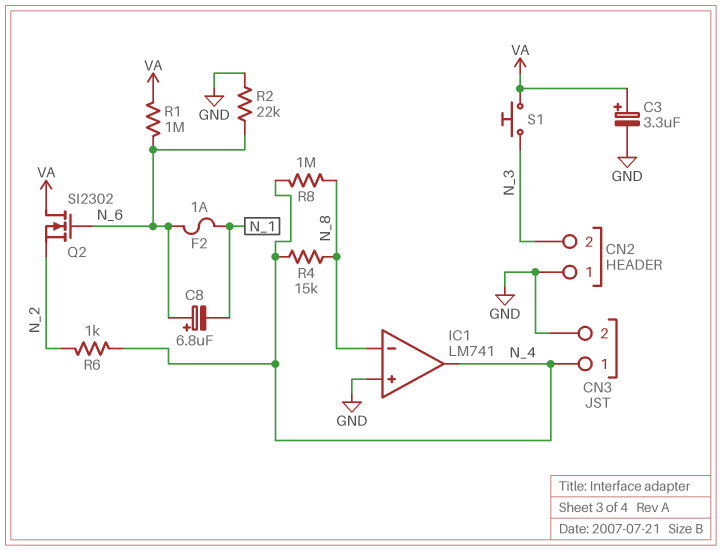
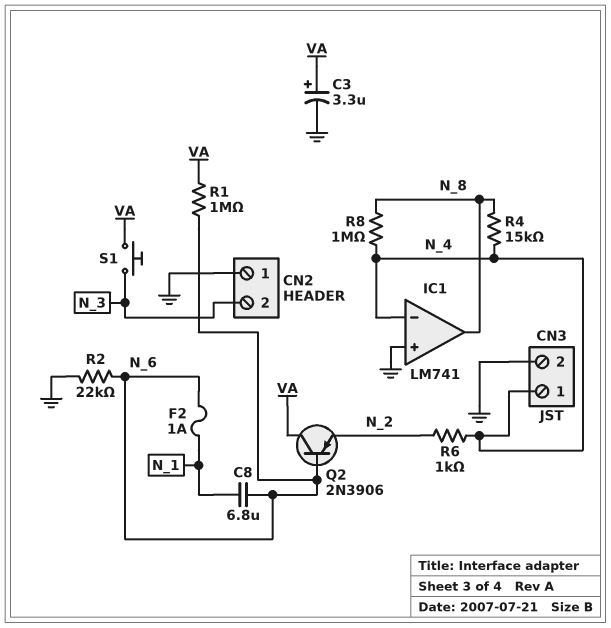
C8: 6.8uF (plus N_6, minus N_1) -> 6.8uF (N_1, N_6)
IC1 pin in-: N_8 -> N_4
IC1 pin out: N_4 -> N_8
Q2: NMOS SI2302 (G N_6, D VA, S N_2) -> PNP 2N3906 (B N_6, C VA, E N_2)

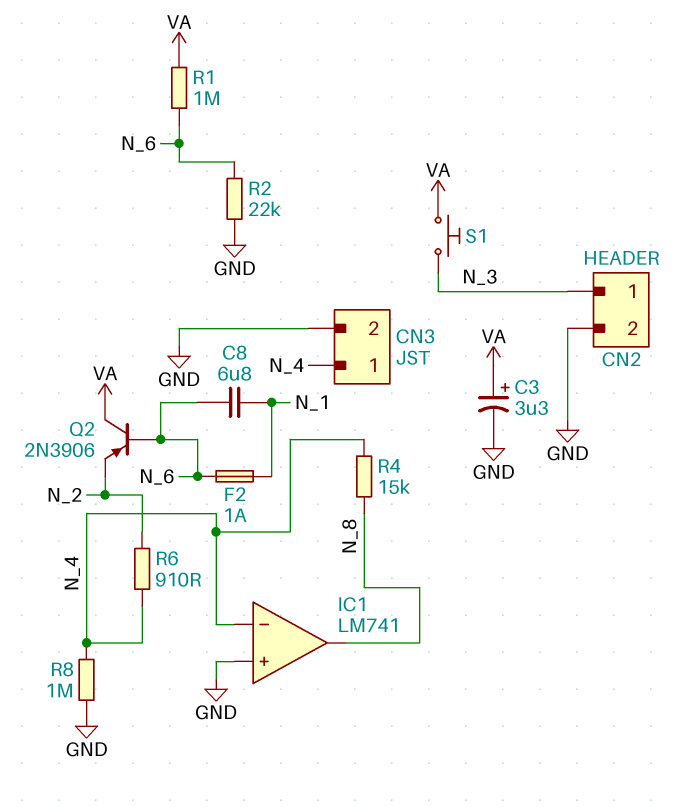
CN2 pin 1: GND -> N_3
CN2 pin 2: N_3 -> GND
R6: 1k (N_2, N_4) -> 910 (N_2, N_4)
R8: 1M (N_4, N_8) -> 1M (GND, N_4)

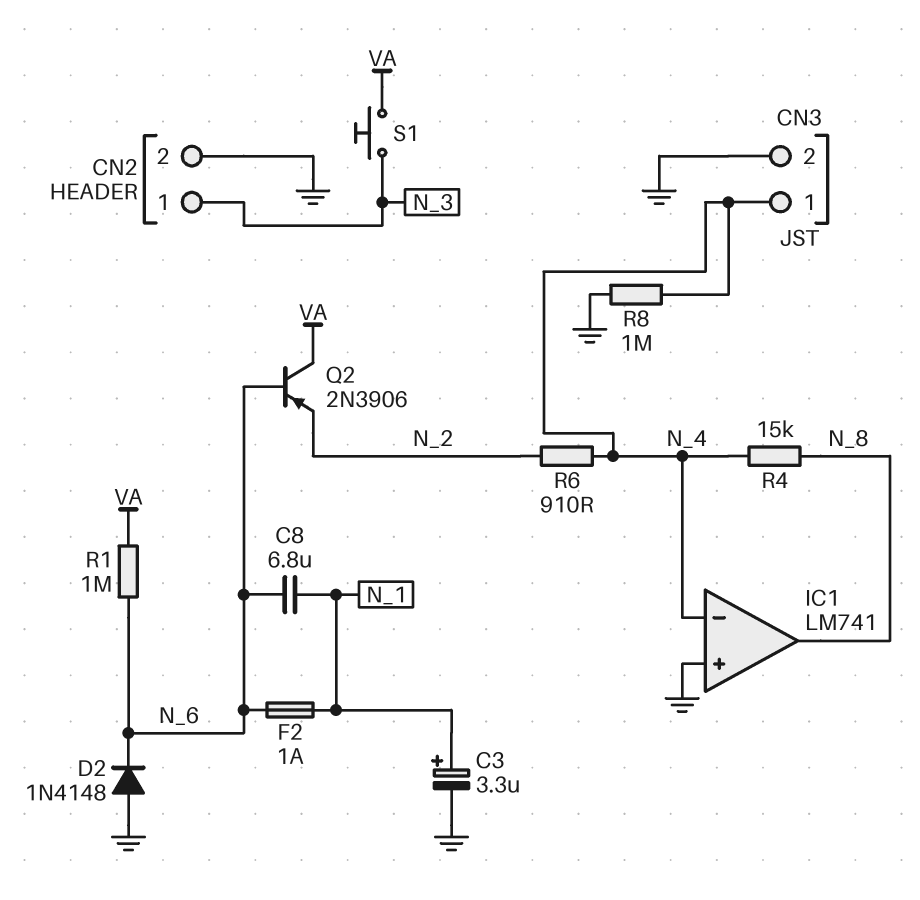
C3: 3.3uF (plus VA, minus GND) -> 3.3uF (plus N_1, minus GND)
D2: none -> diode 1N4148 (A GND, K N_6)
R2: 22k (GND, N_6) -> none

